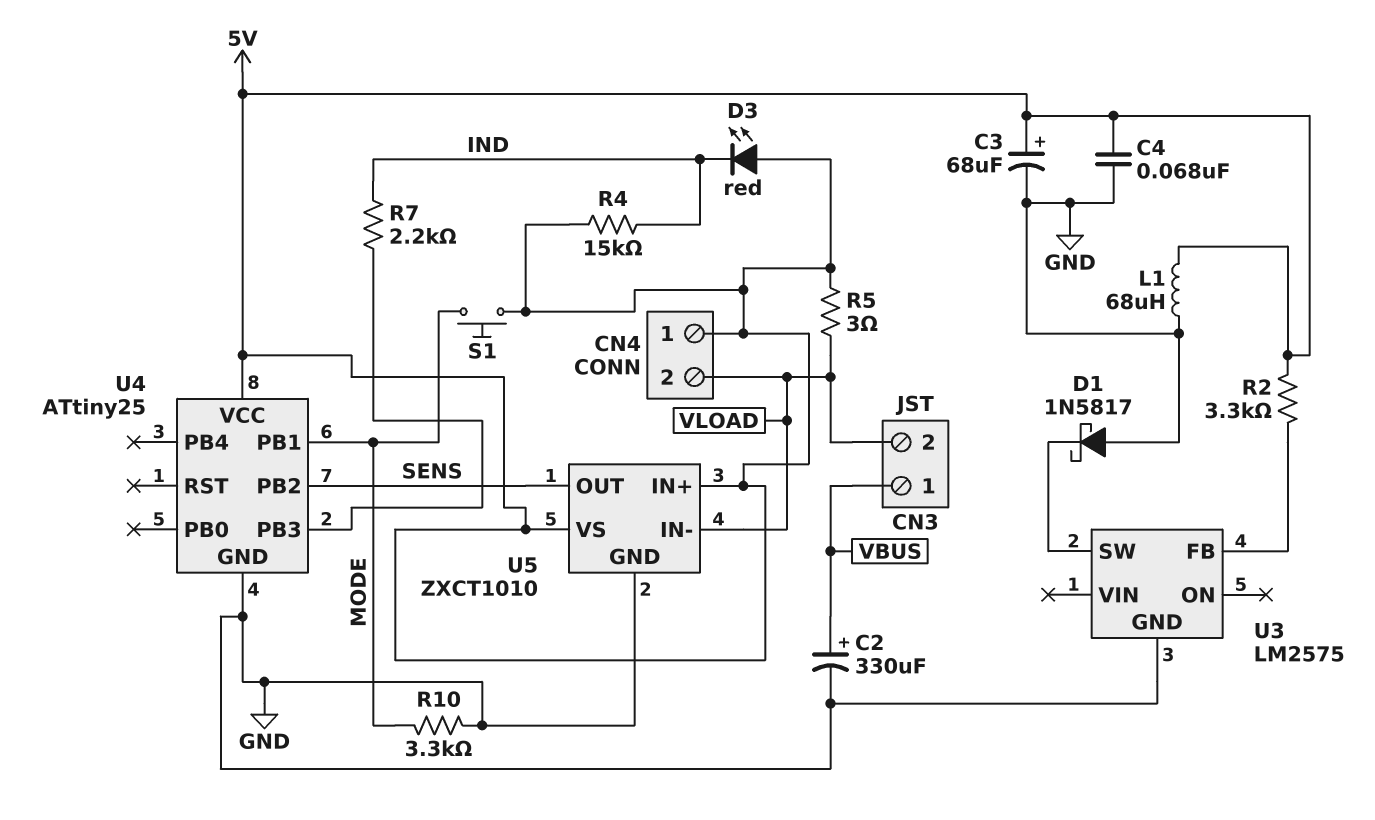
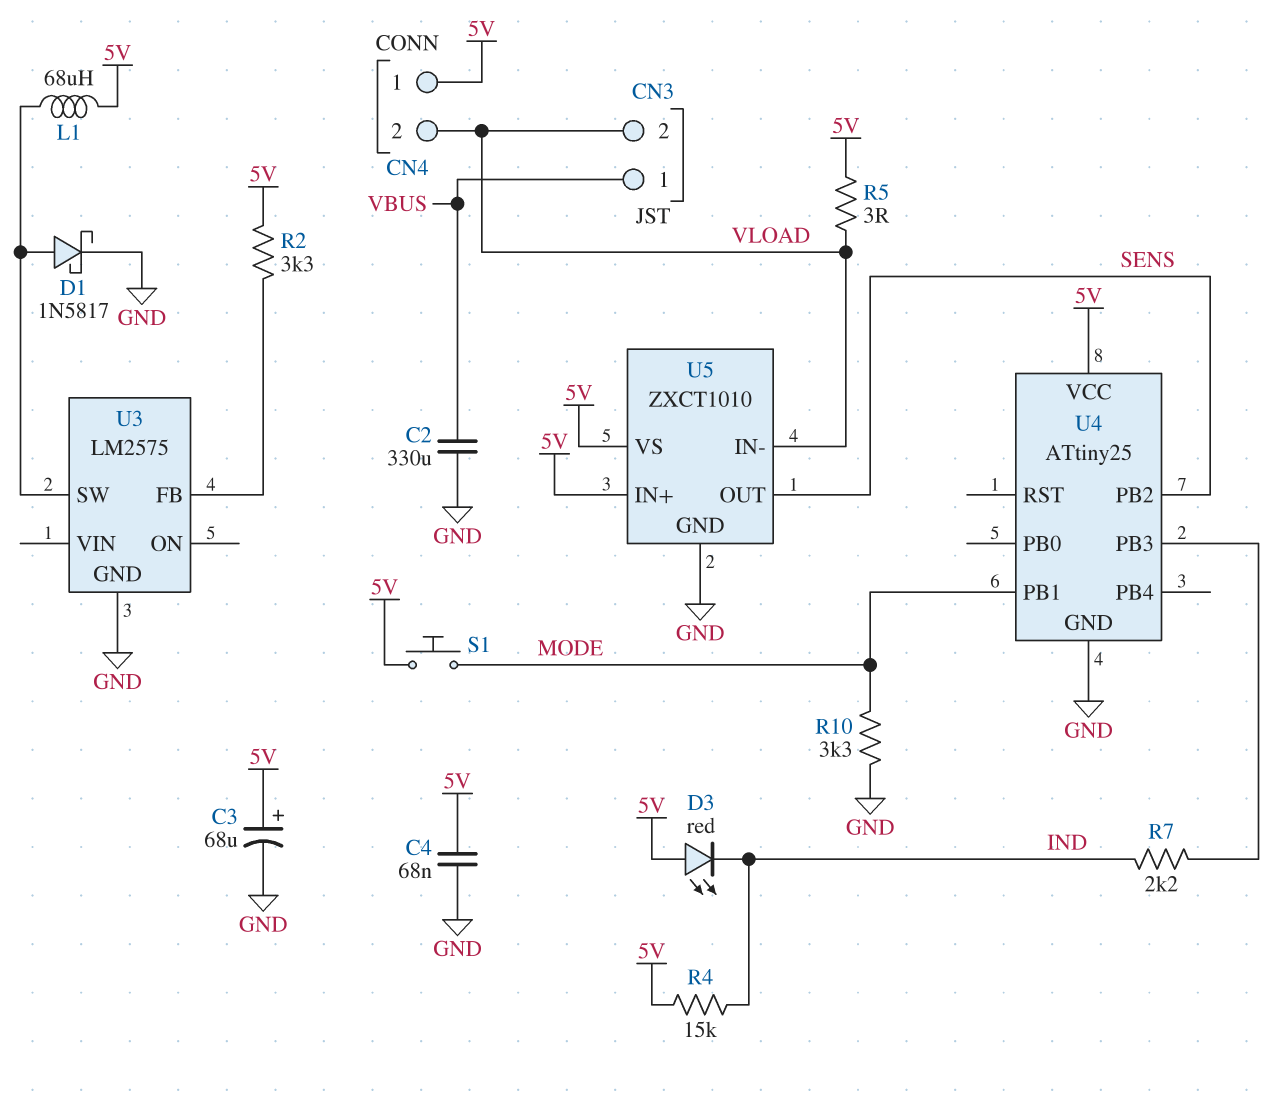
C2: 330uF (plus VBUS, minus GND) -> 330uF (GND, VBUS)
D1: schottky 1N5817 (A GND, K U3/SW) -> schottky 1N5817 (A U3/SW, K GND)
L1: 68uH (5V, GND) -> 68uH (5V, U3/SW)

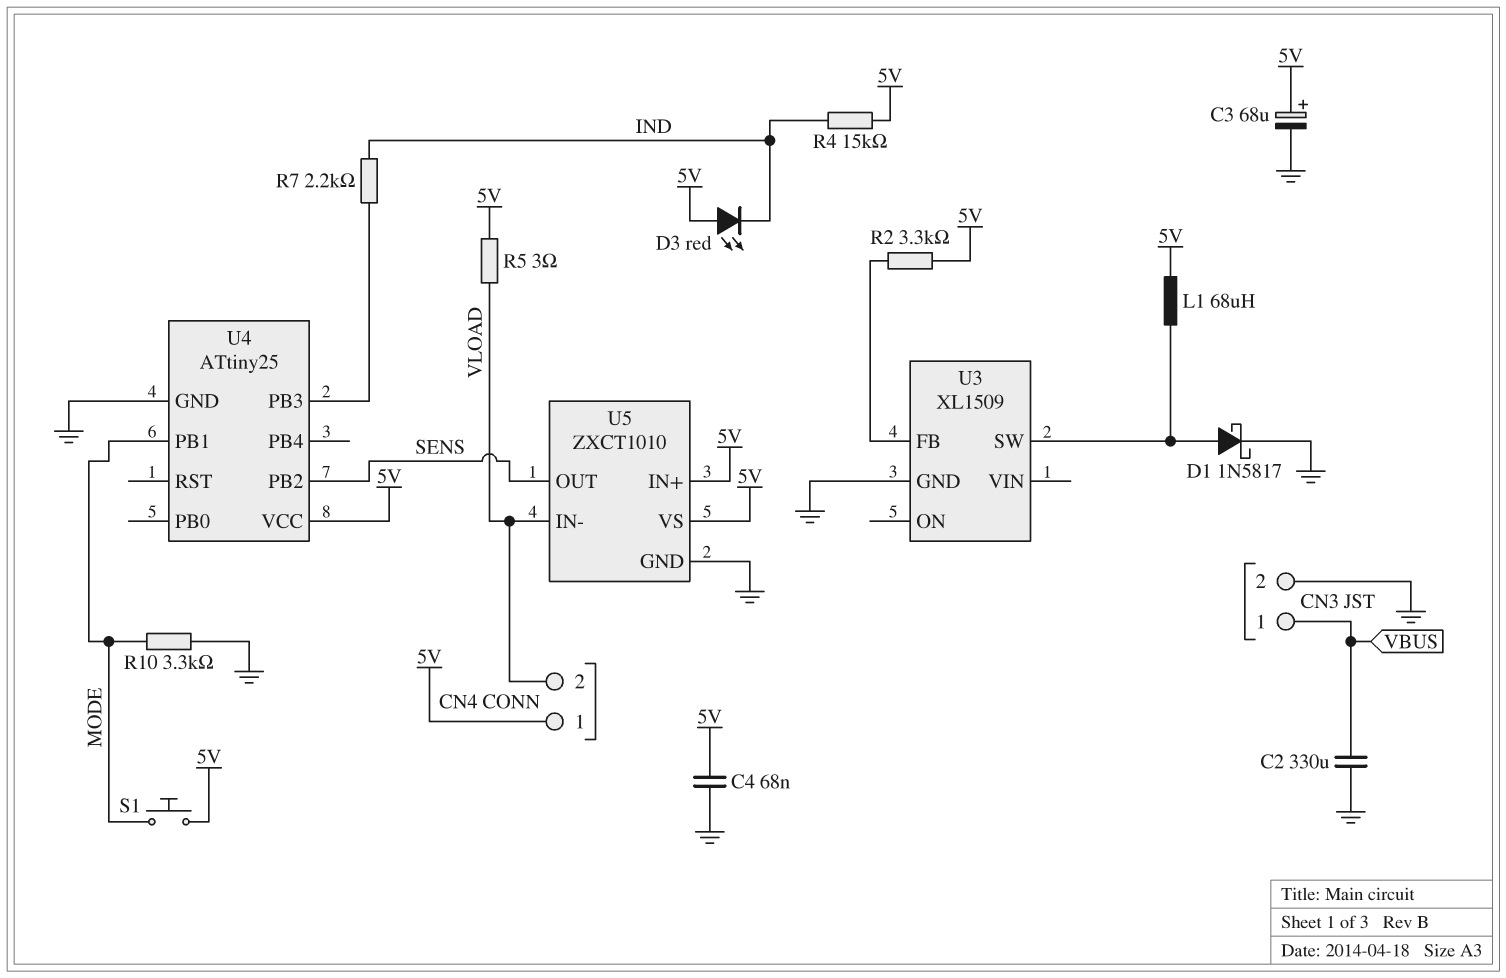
CN3 pin 2: VLOAD -> GND
U3: LM2575 -> XL1509

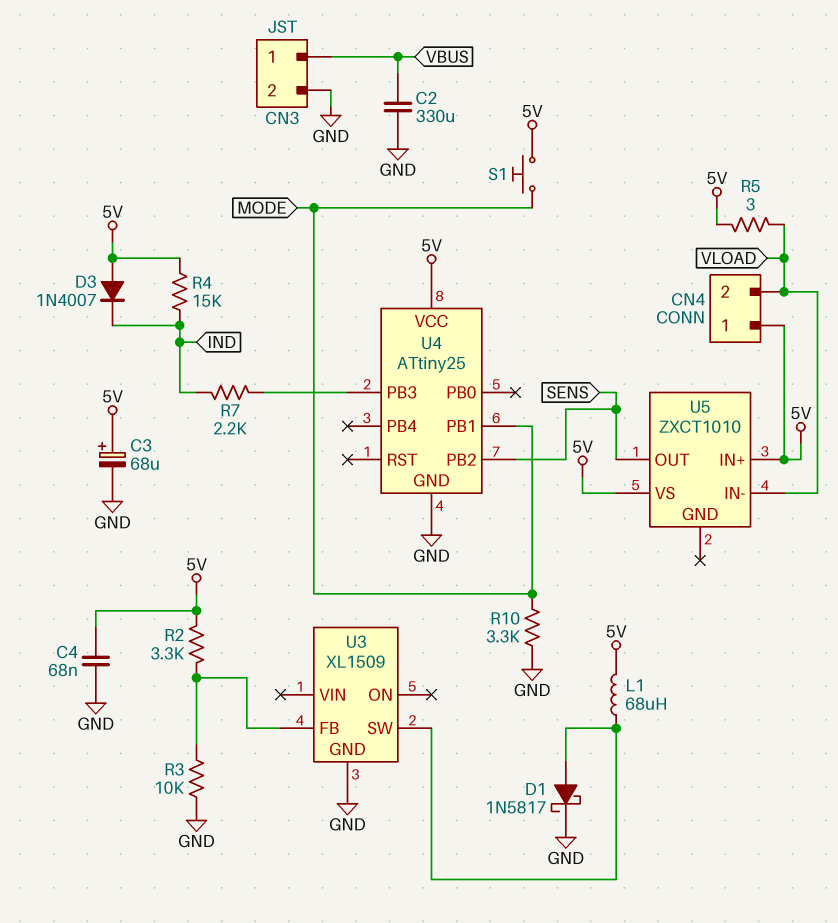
D3: LED red (A 5V, K IND) -> diode 1N4007 (A 5V, K IND)
R3: none -> 10k (GND, U3/FB)
U5 pin GND: GND -> none

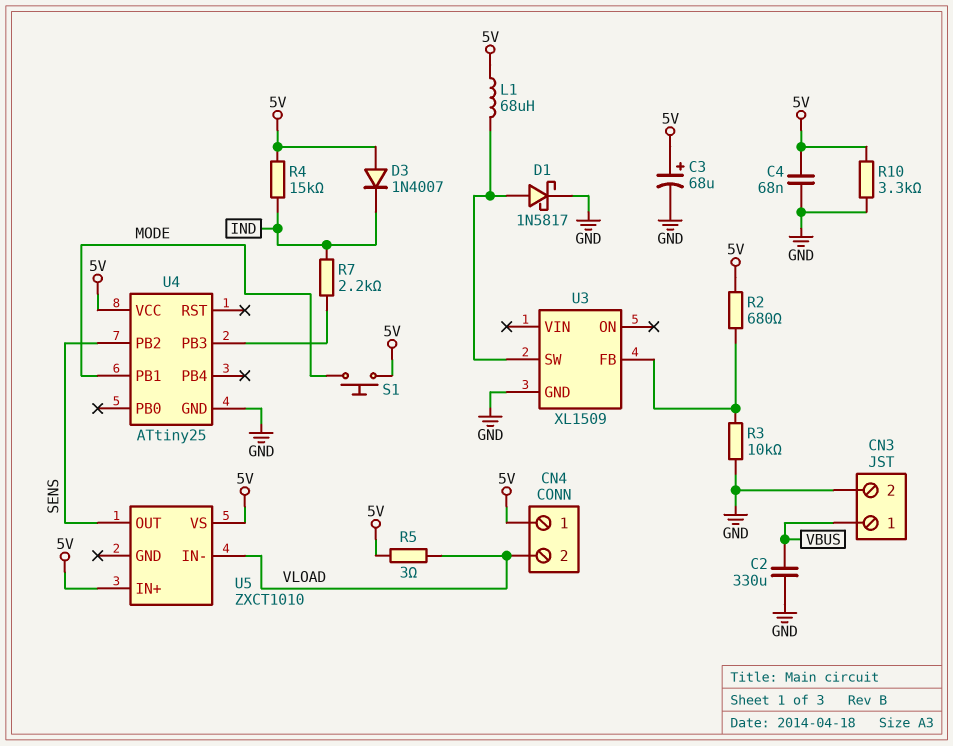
R2: 3.3k (5V, U3/FB) -> 680 (5V, U3/FB)
R10: 3.3k (GND, MODE) -> 3.3k (5V, GND)

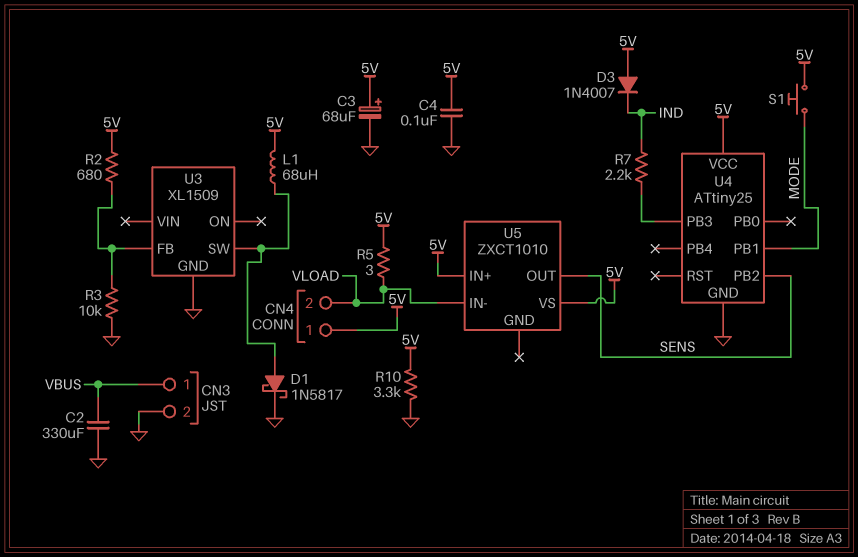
C4: 68nF (5V, GND) -> 100nF (5V, GND)
R4: 15k (5V, IND) -> none

